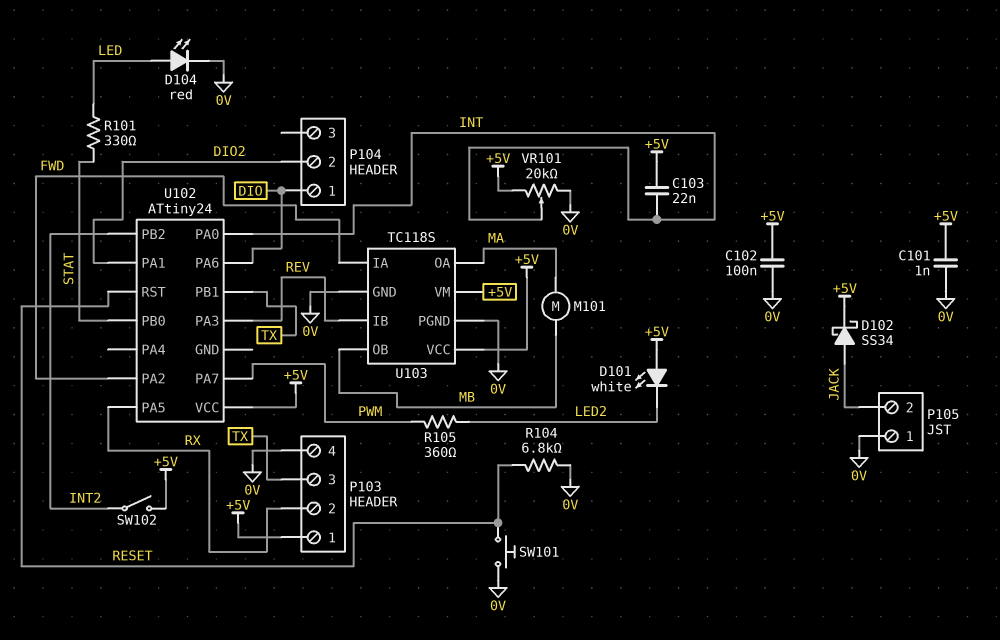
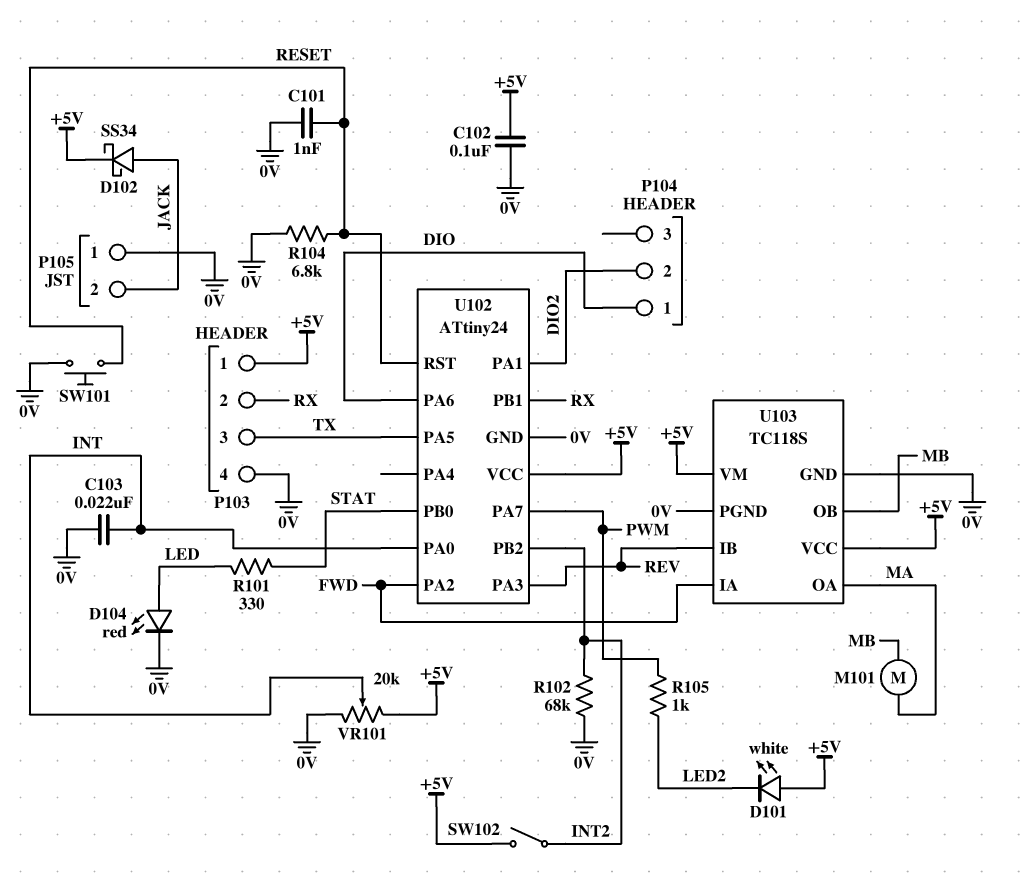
C101: 1nF (+5V, 0V) -> 1nF (0V, RESET)
C103: 22nF (+5V, INT) -> 22nF (0V, INT)
R102: none -> 68k (0V, INT2)
R105: 360 (LED2, PWM) -> 1k (LED2, PWM)
U102 pin GND: none -> 0V
U102 pin PA5: RX -> TX
U102 pin PB1: TX -> RX

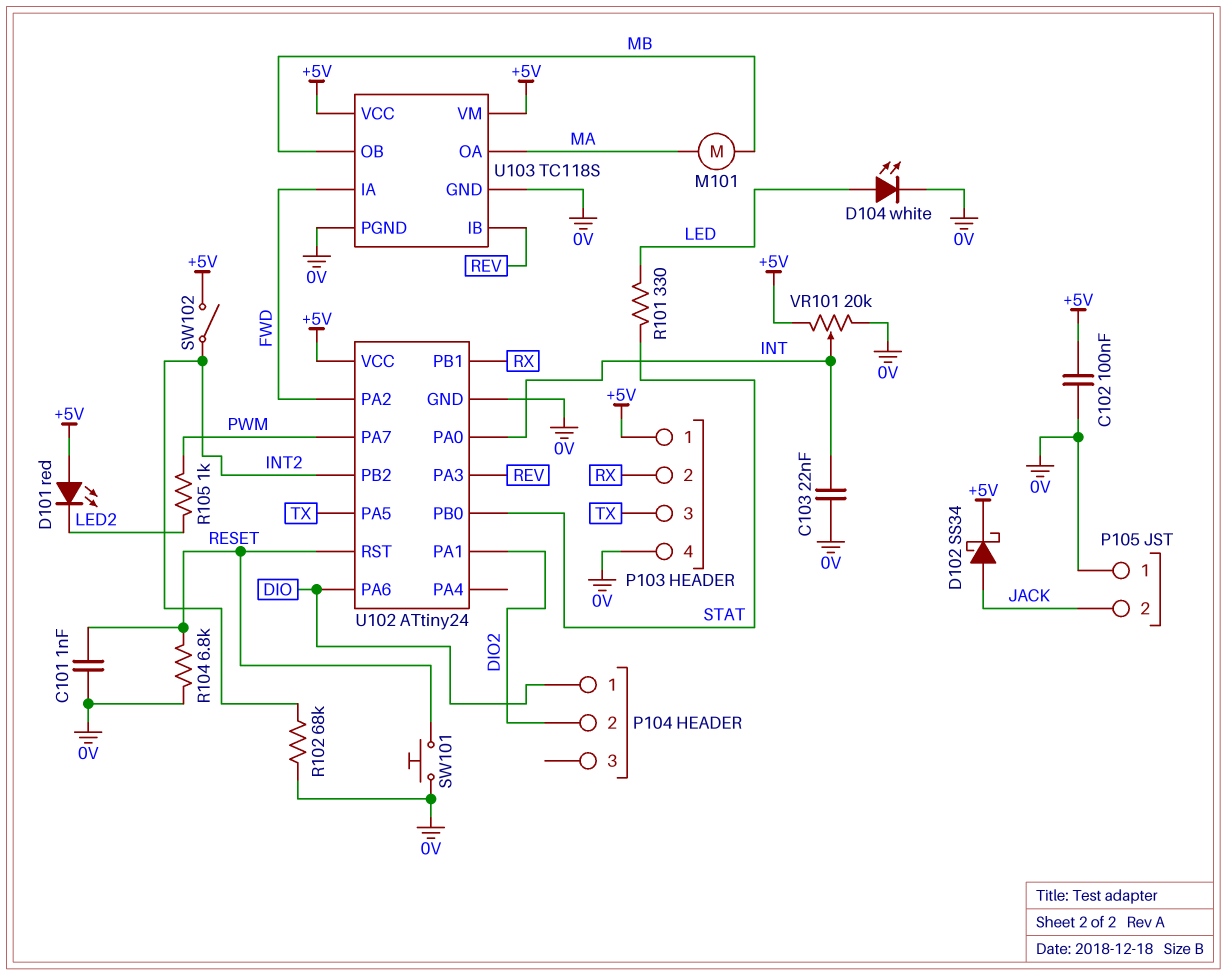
D101: LED white (A +5V, K LED2) -> LED red (A +5V, K LED2)
D104: LED red (A LED, K 0V) -> LED white (A LED, K 0V)

